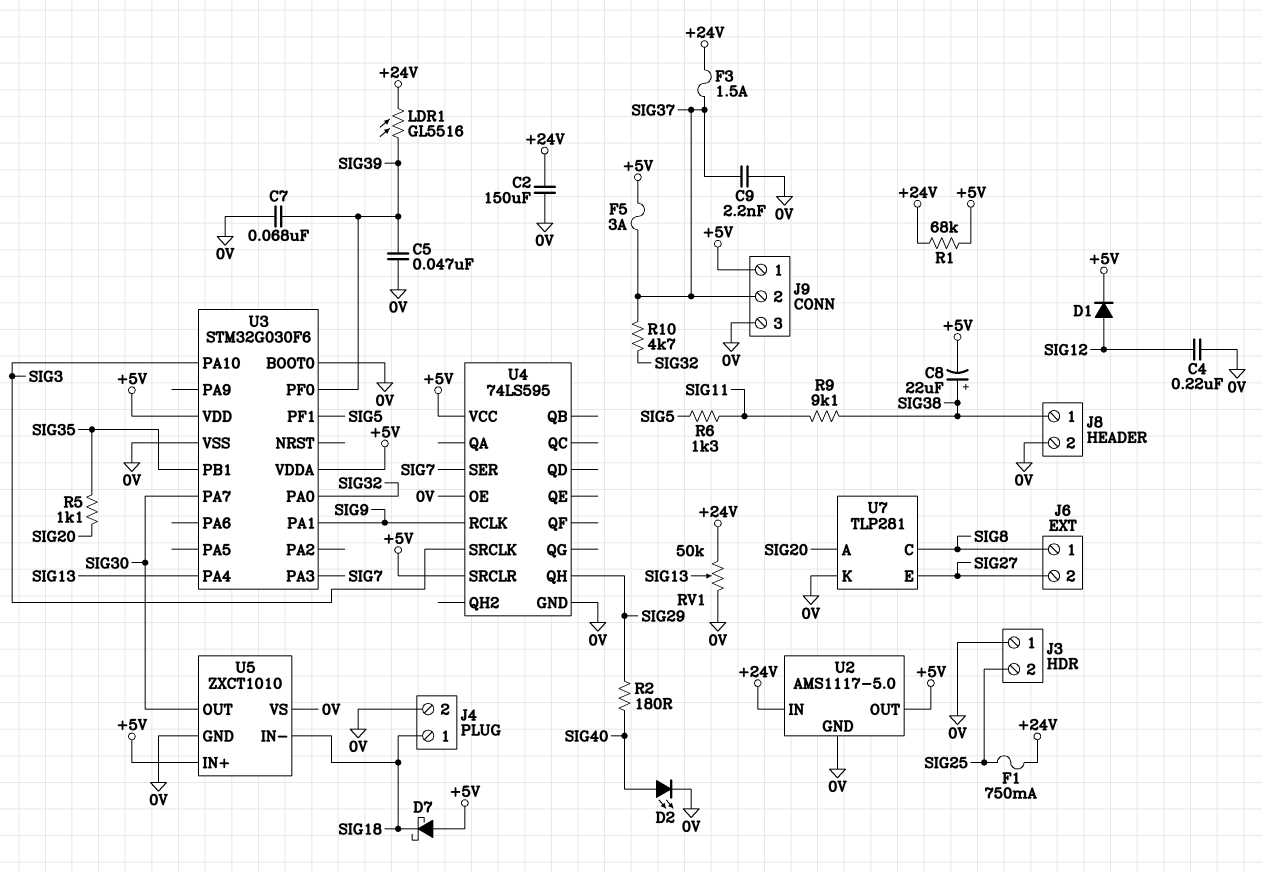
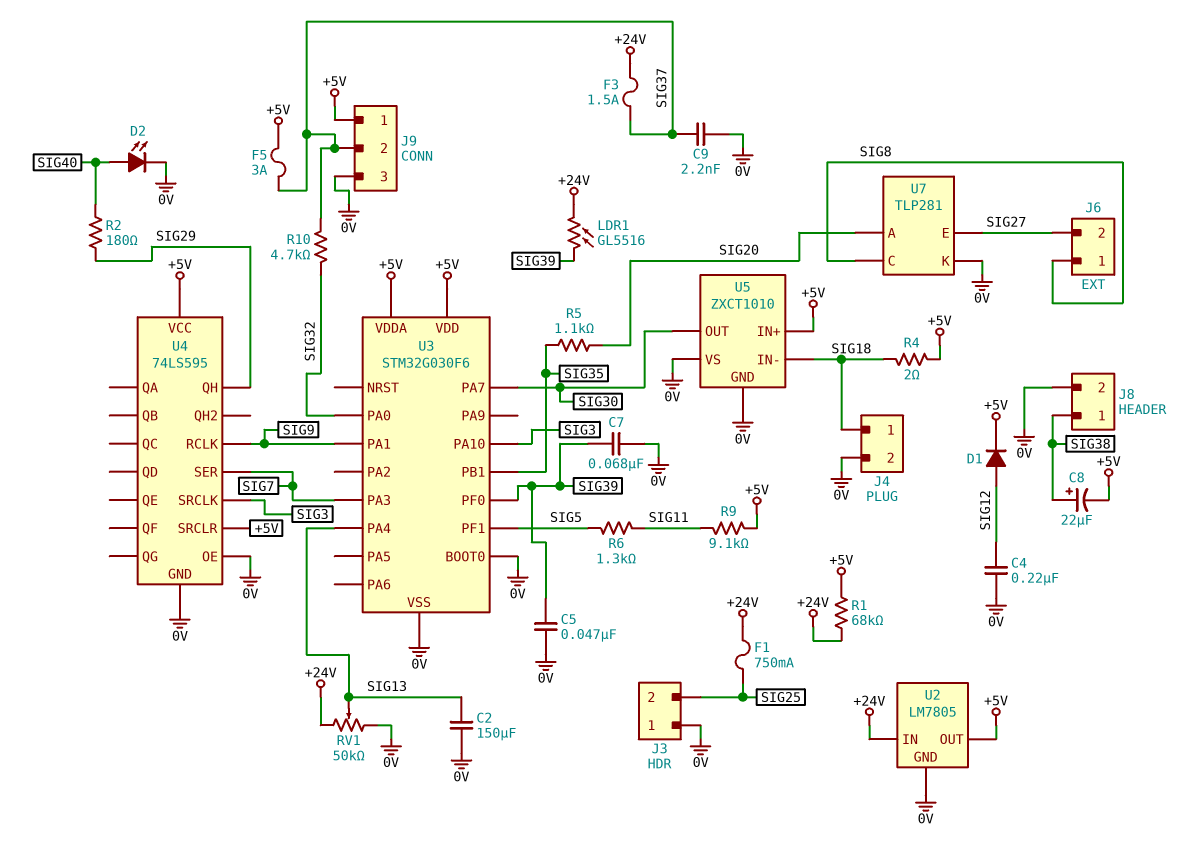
C2: 150uF (+24V, 0V) -> 150uF (0V, SIG13)
D7: schottky (A +5V, K SIG18) -> none
R4: none -> 2 (+5V, SIG18)
R9: 9.1k (SIG11, SIG38) -> 9.1k (+5V, SIG11)
U2: AMS1117-5.0 -> LM7805

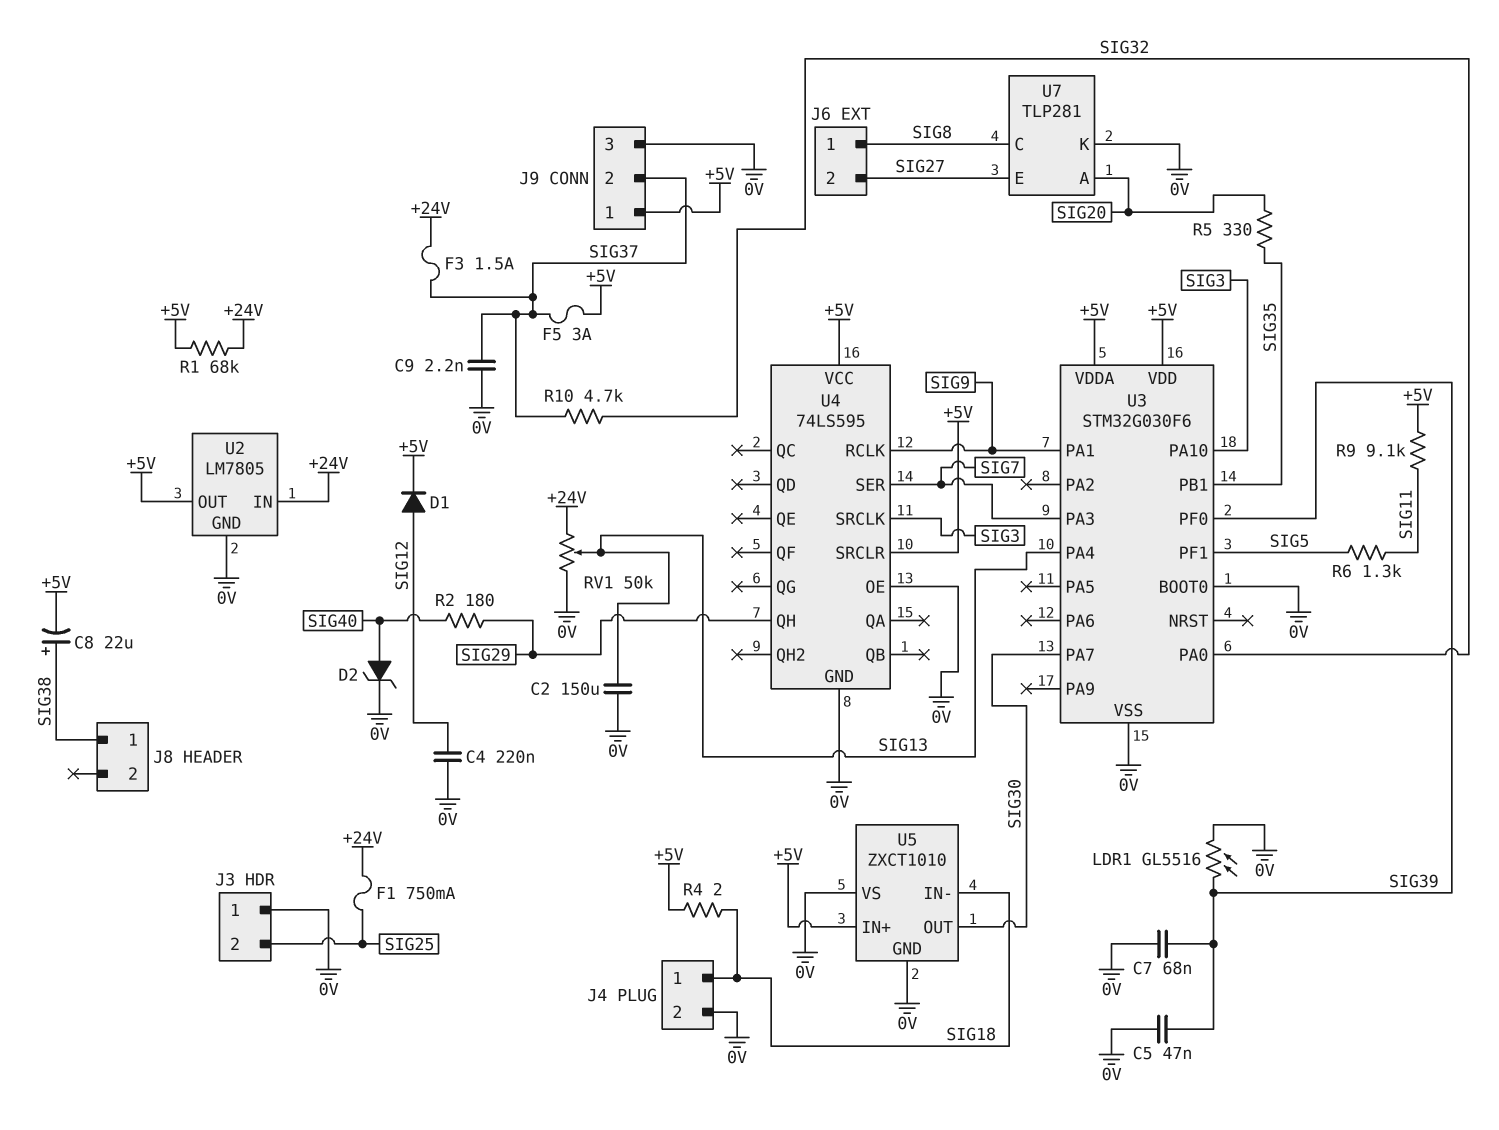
D2: LED (A SIG40, K 0V) -> zener (A SIG40, K 0V)
J8 pin 2: 0V -> none
LDR1: GL5516 (+24V, SIG39) -> GL5516 (0V, SIG39)
R5: 1.1k (SIG20, SIG35) -> 330 (SIG20, SIG35)

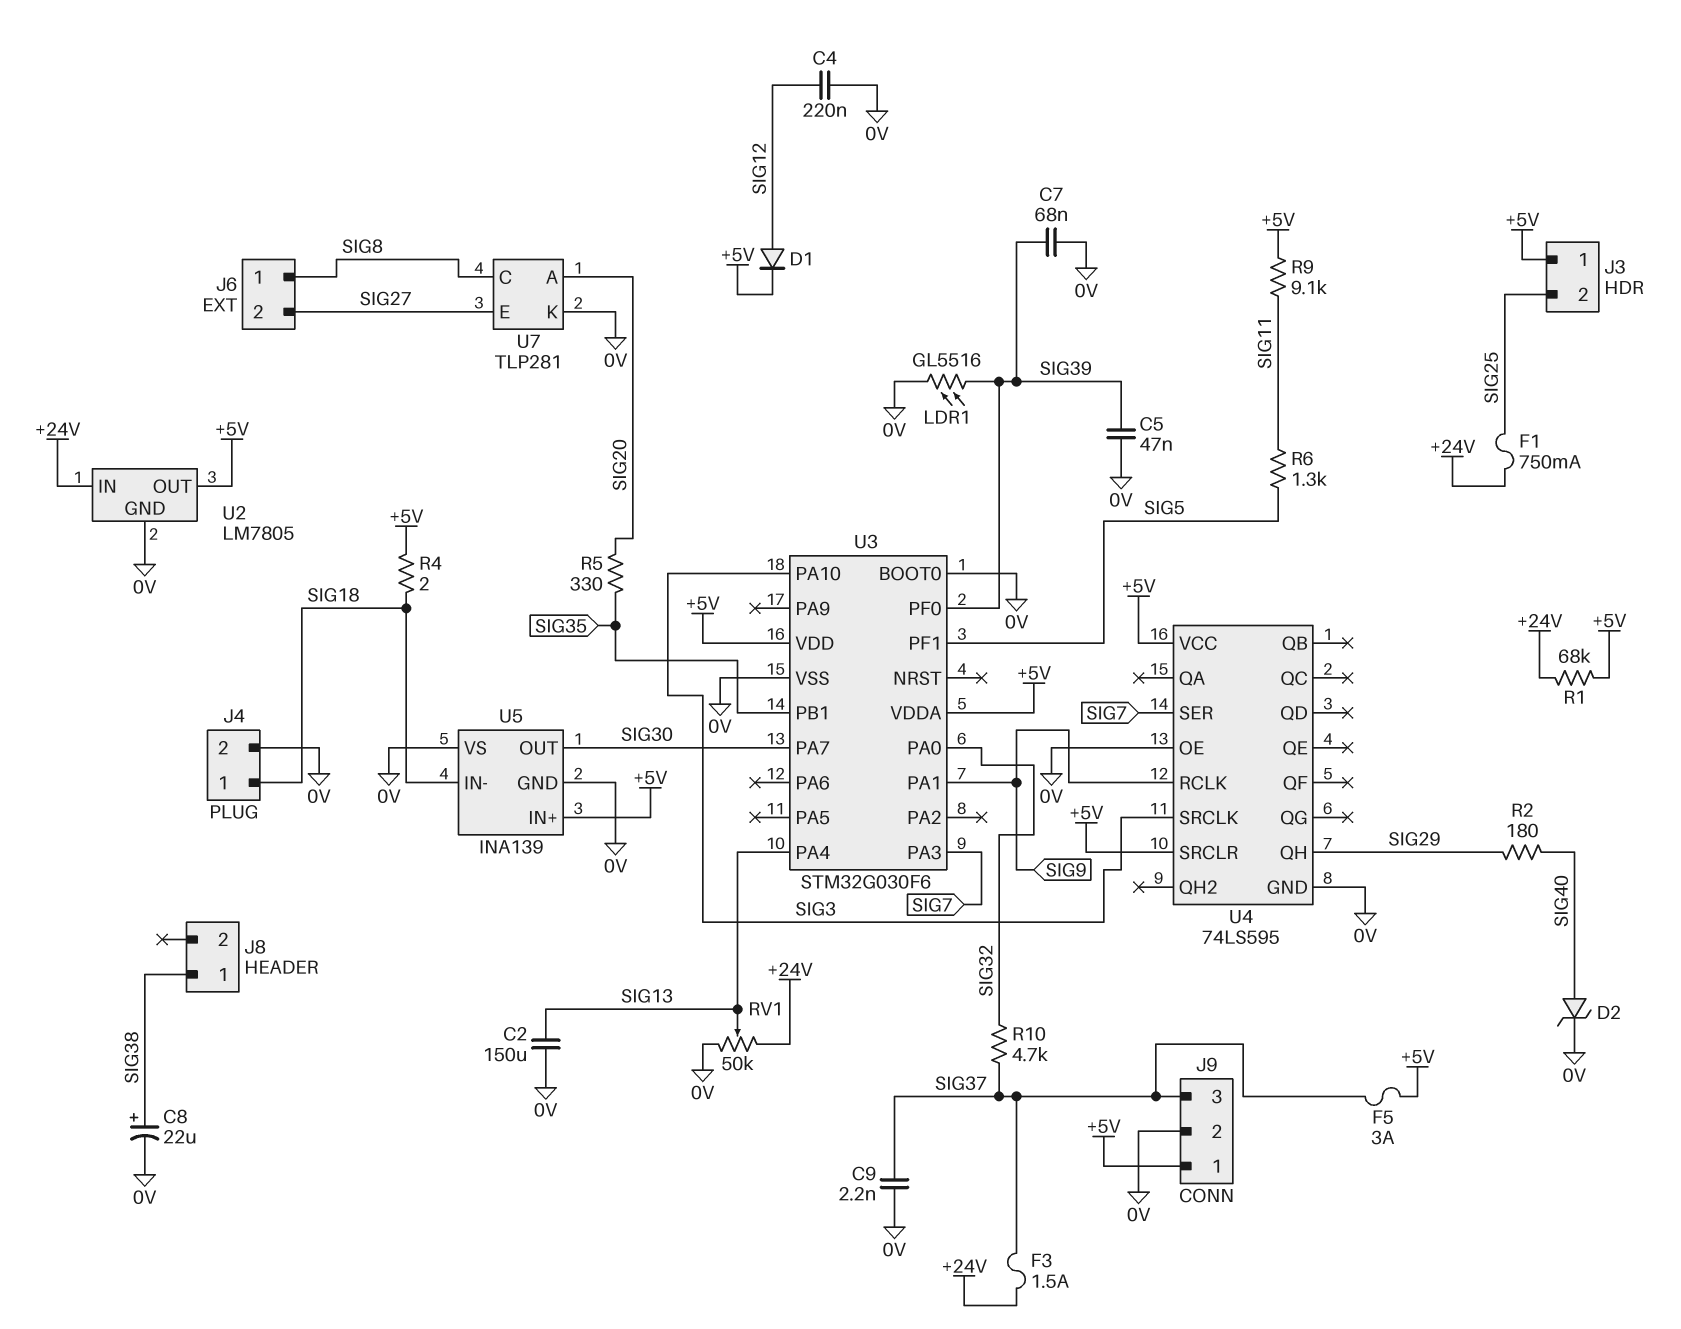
C8: 22uF (plus SIG38, minus +5V) -> 22uF (plus SIG38, minus 0V)
J3 pin 1: 0V -> +5V
J9 pin 2: SIG37 -> 0V
J9 pin 3: 0V -> SIG37
U5: ZXCT1010 -> INA139

